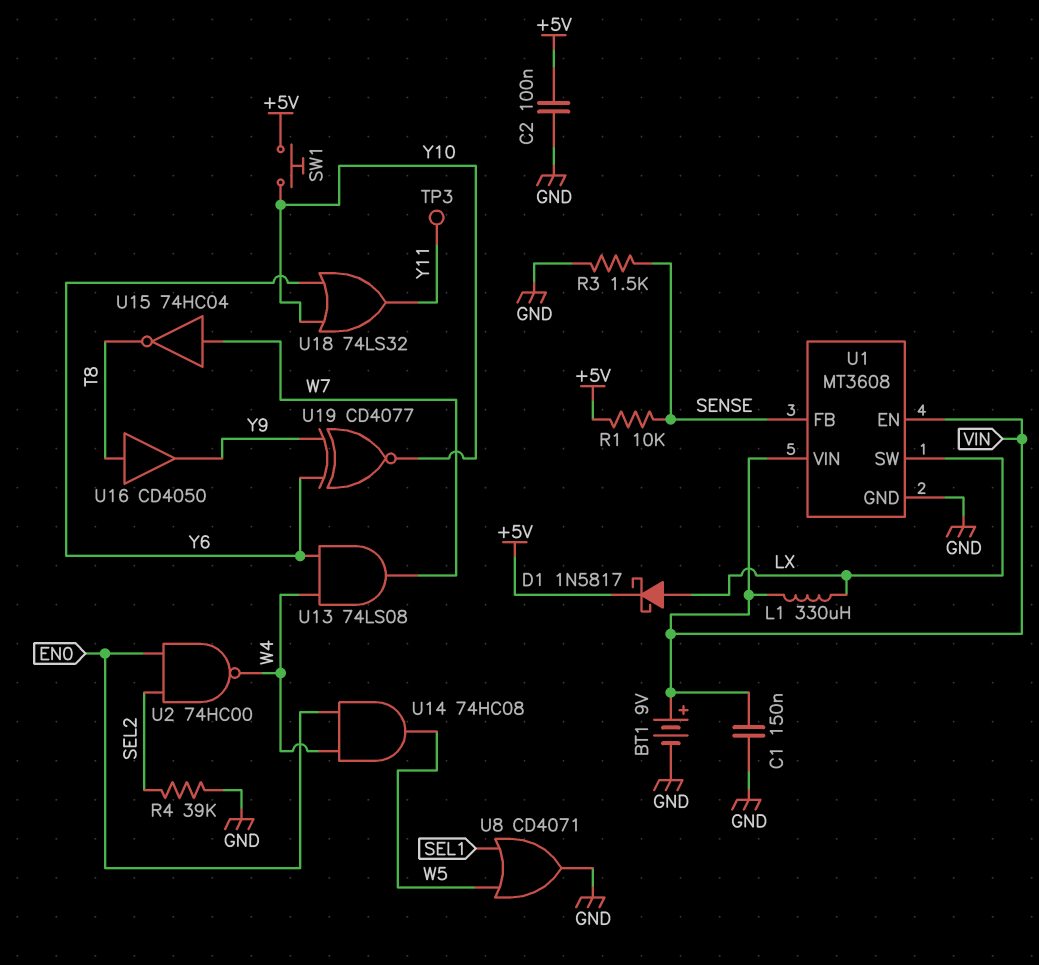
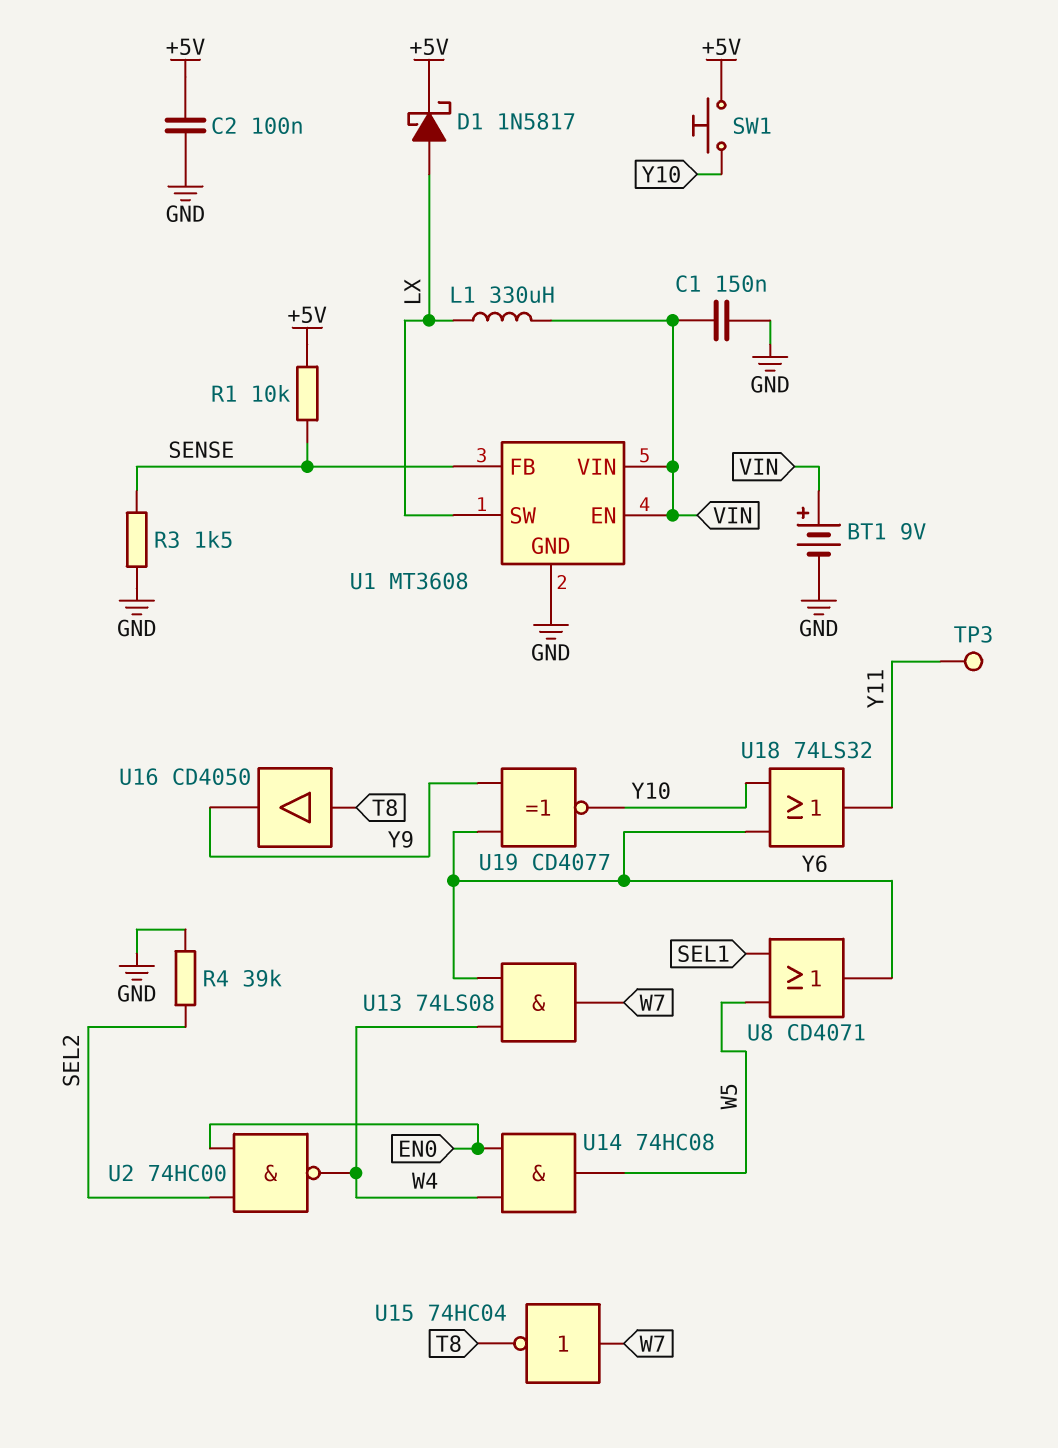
U8: OR CD4071 (in SEL1, in W5, out GND) -> OR CD4071 (in SEL1, in W5, out Y6)

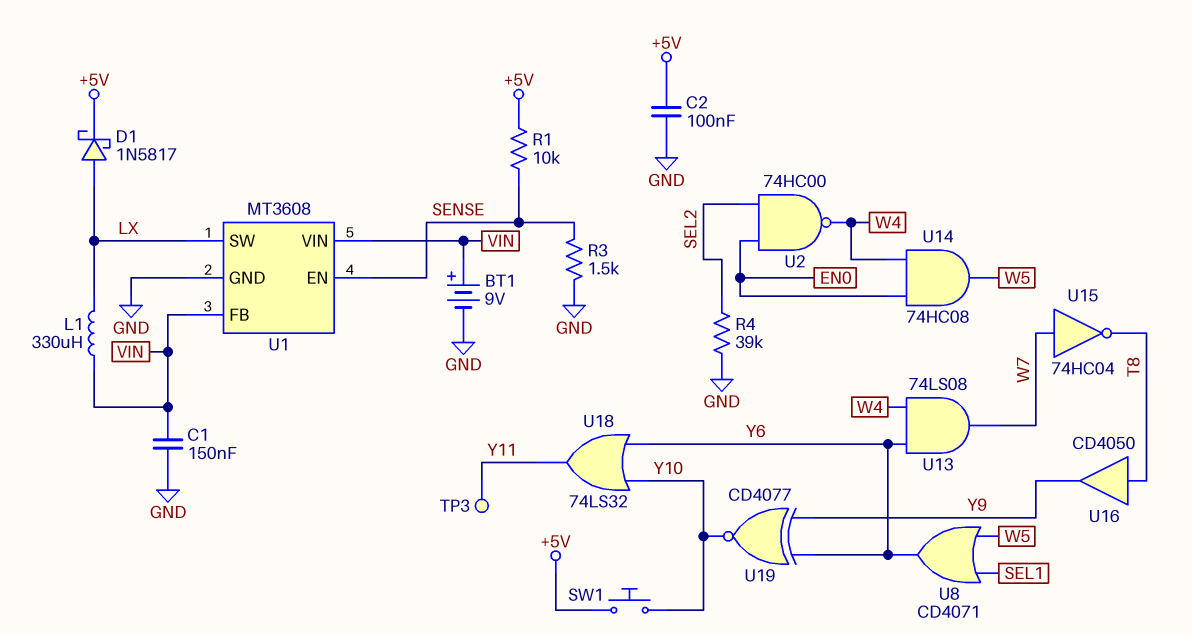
U1 pin EN: VIN -> SENSE
U1 pin FB: SENSE -> VIN

